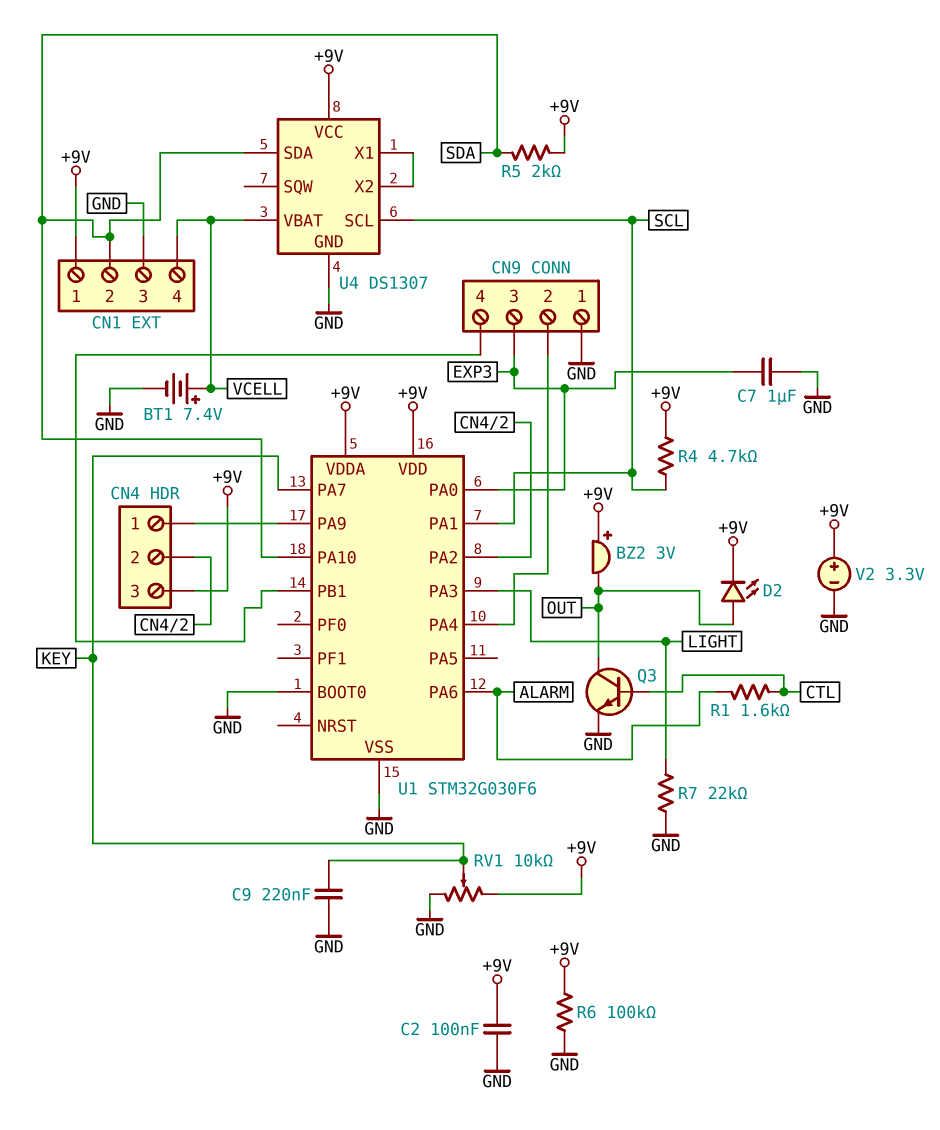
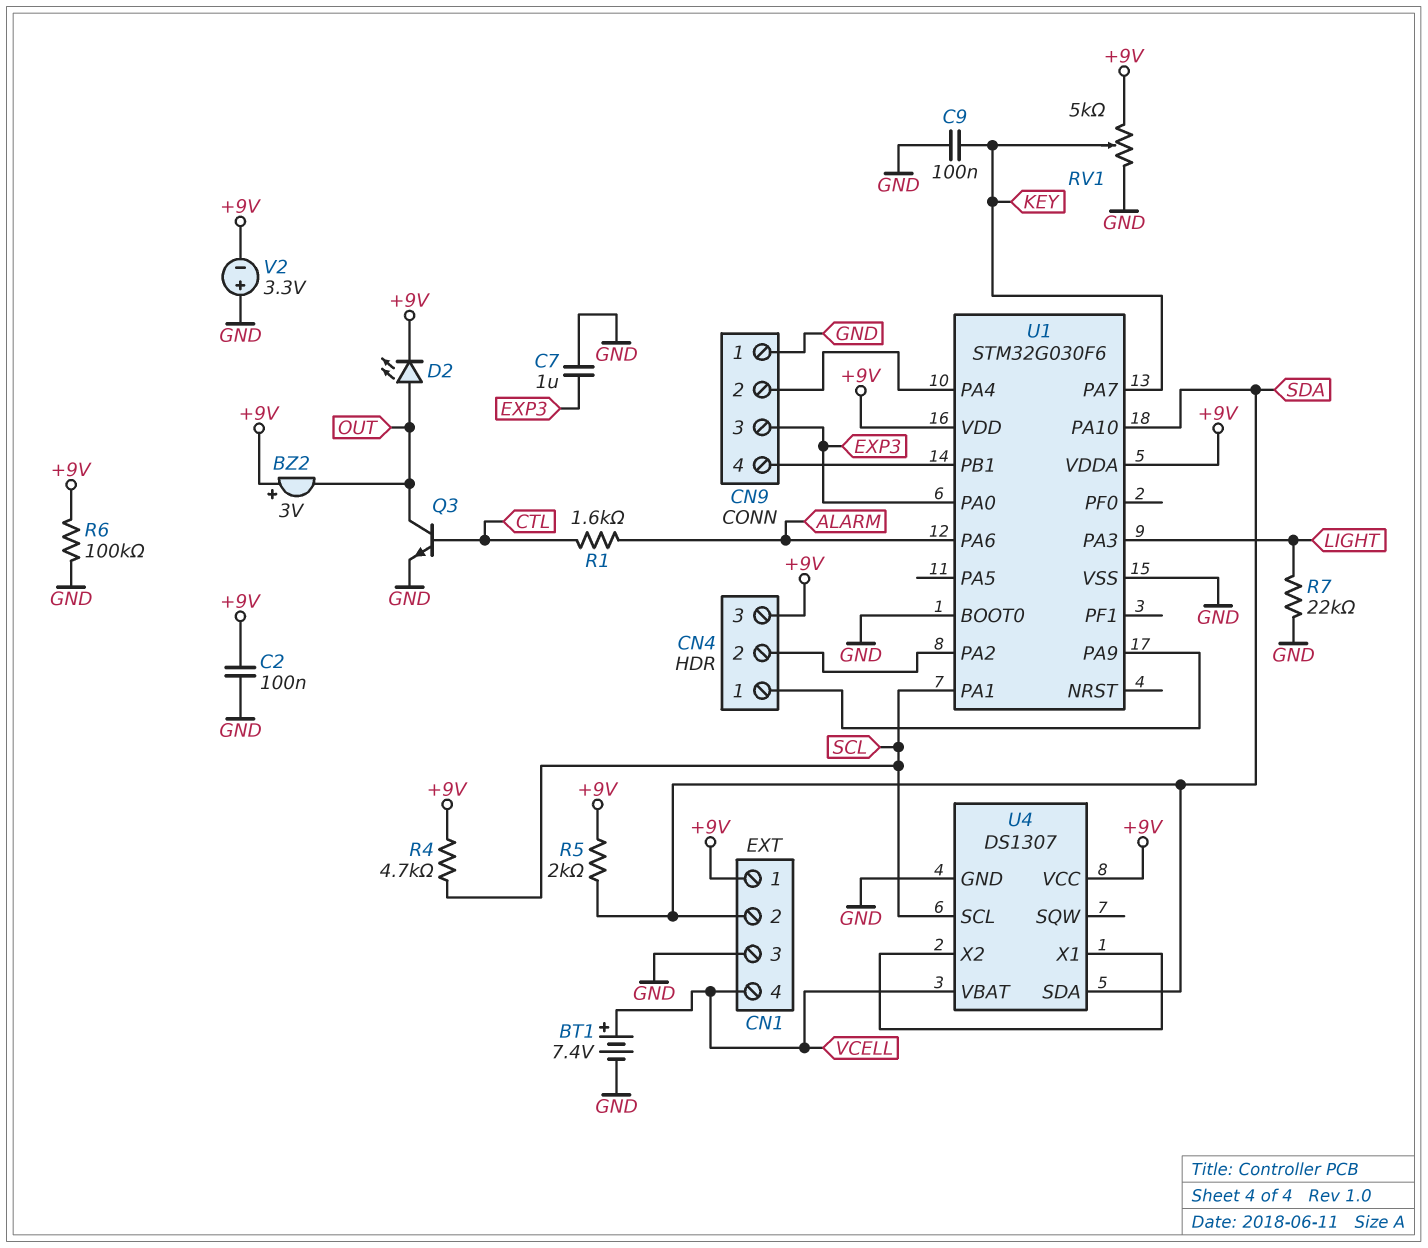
C9: 220nF (GND, KEY) -> 100nF (GND, KEY)
RV1: 10k (+9V, GND, wiper KEY) -> 5k (+9V, GND, wiper KEY)
V2: 3.3V (plus +9V, minus GND) -> 3.3V (plus GND, minus +9V)

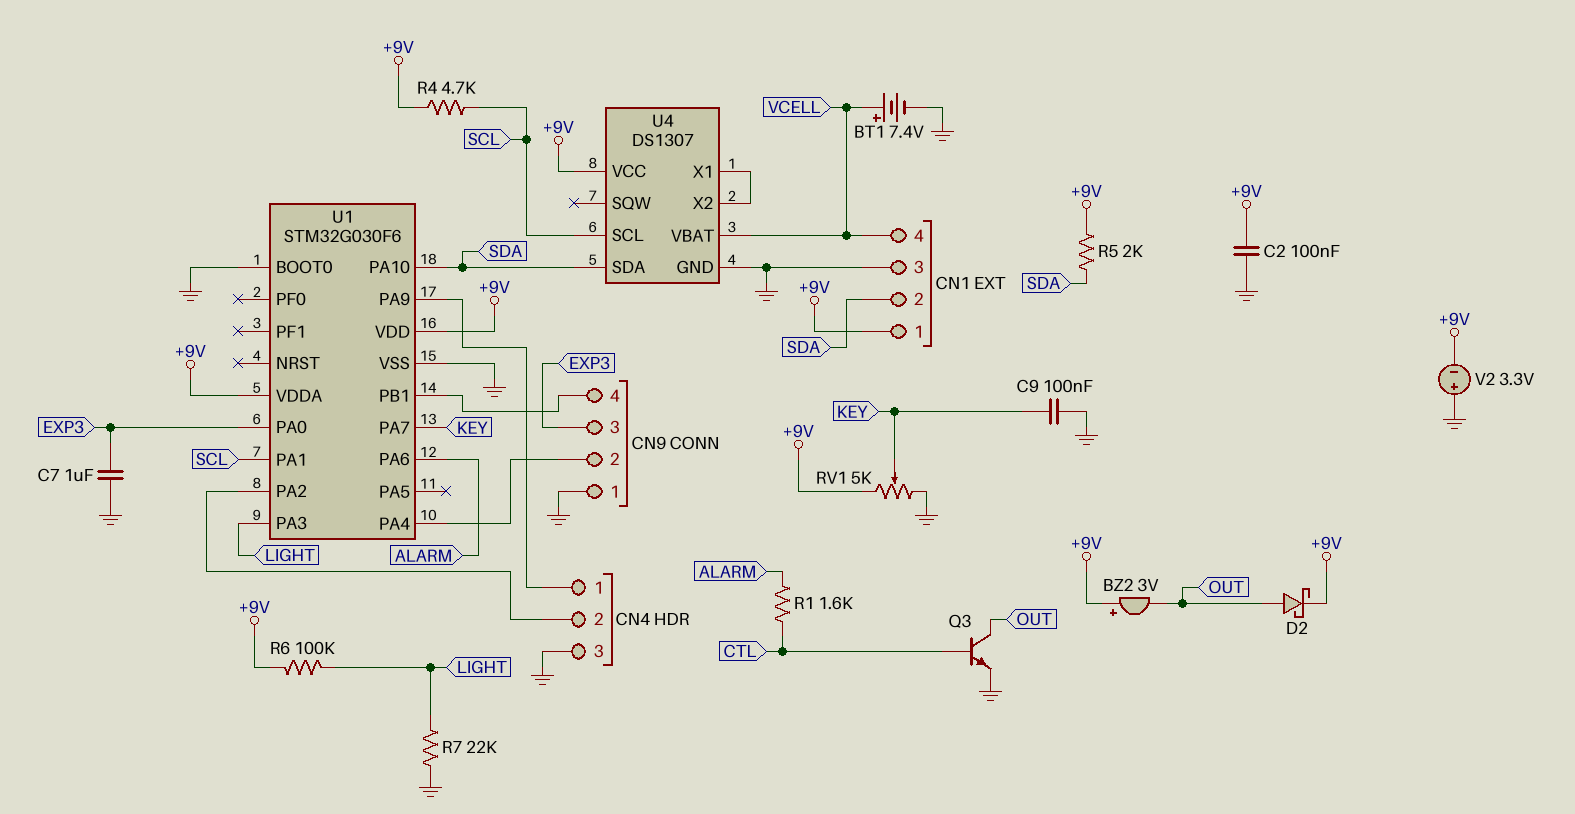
CN4 pin 3: +9V -> GND
D2: LED (A OUT, K +9V) -> schottky (A OUT, K +9V)
R6: 100k (+9V, GND) -> 100k (+9V, LIGHT)

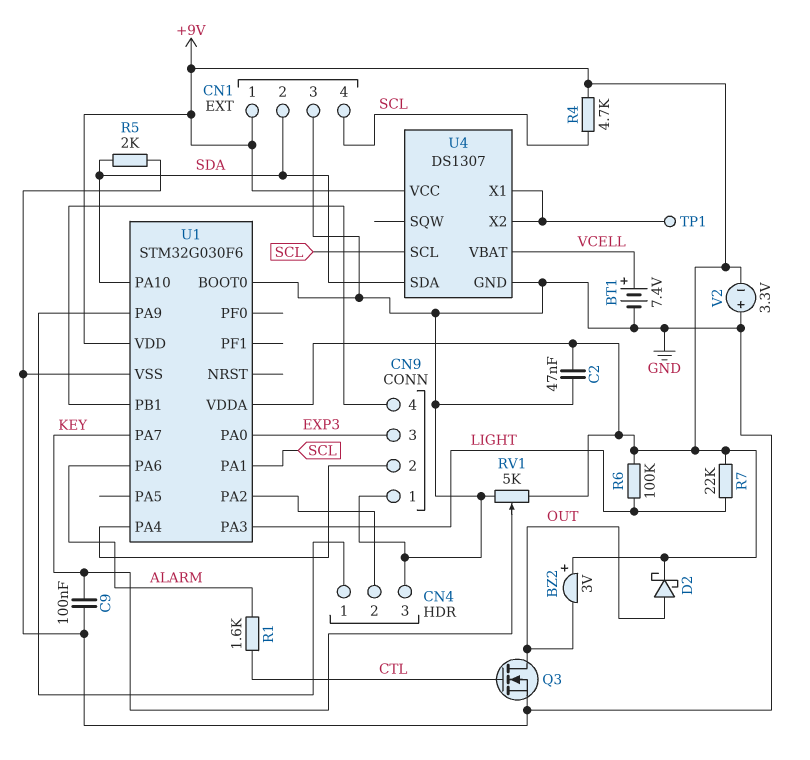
C2: 100nF (+9V, GND) -> 47nF (+9V, GND)
C7: 1uF (EXP3, GND) -> none
CN1 pin 4: VCELL -> SCL
Q3: NPN (B CTL, C OUT, E GND) -> NMOS (G CTL, D OUT, S GND)
R5: 2k (+9V, SDA) -> 2k (GND, SDA)
R7: 22k (GND, LIGHT) -> 22k (+9V, LIGHT)
TP1: none -> test point (U4/X1)

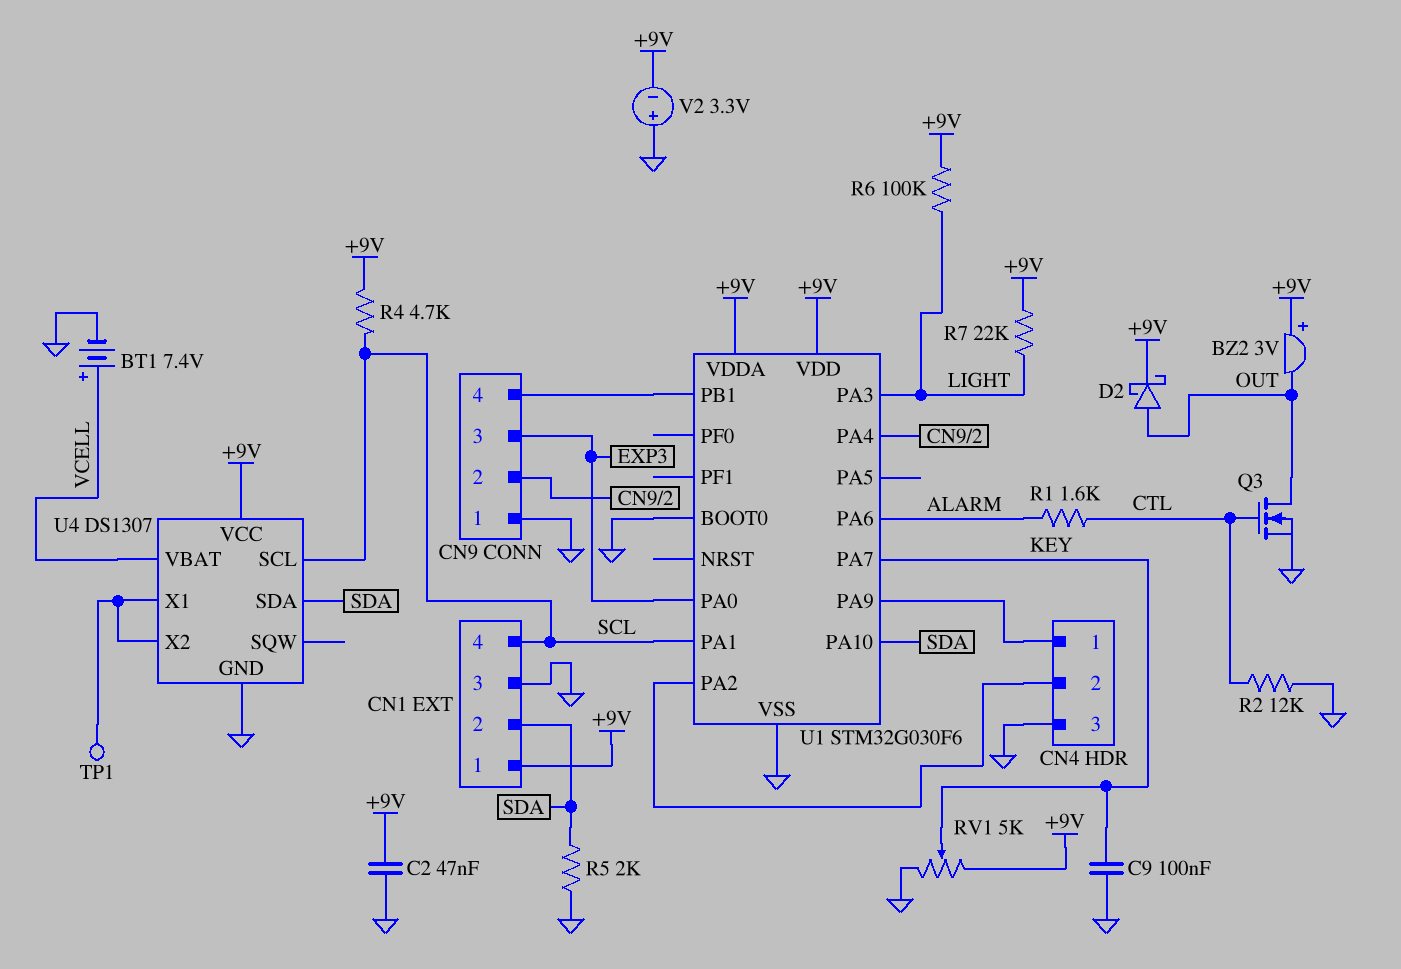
R2: none -> 12k (CTL, GND)

